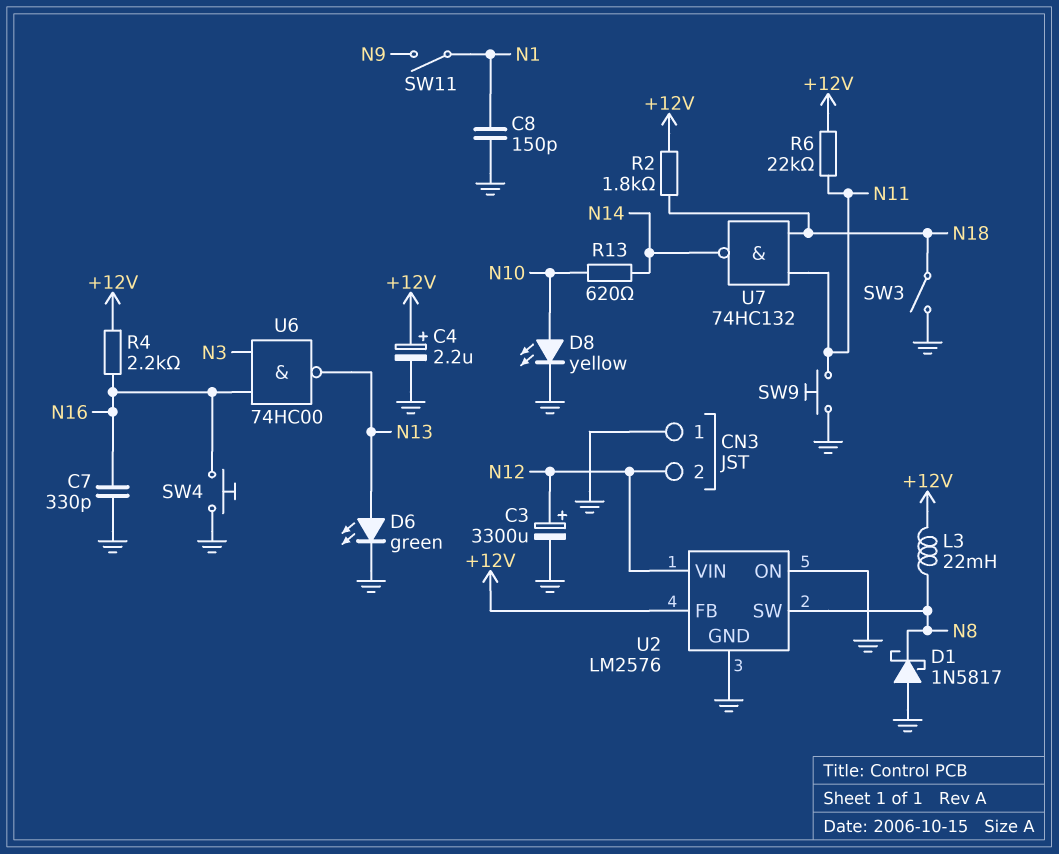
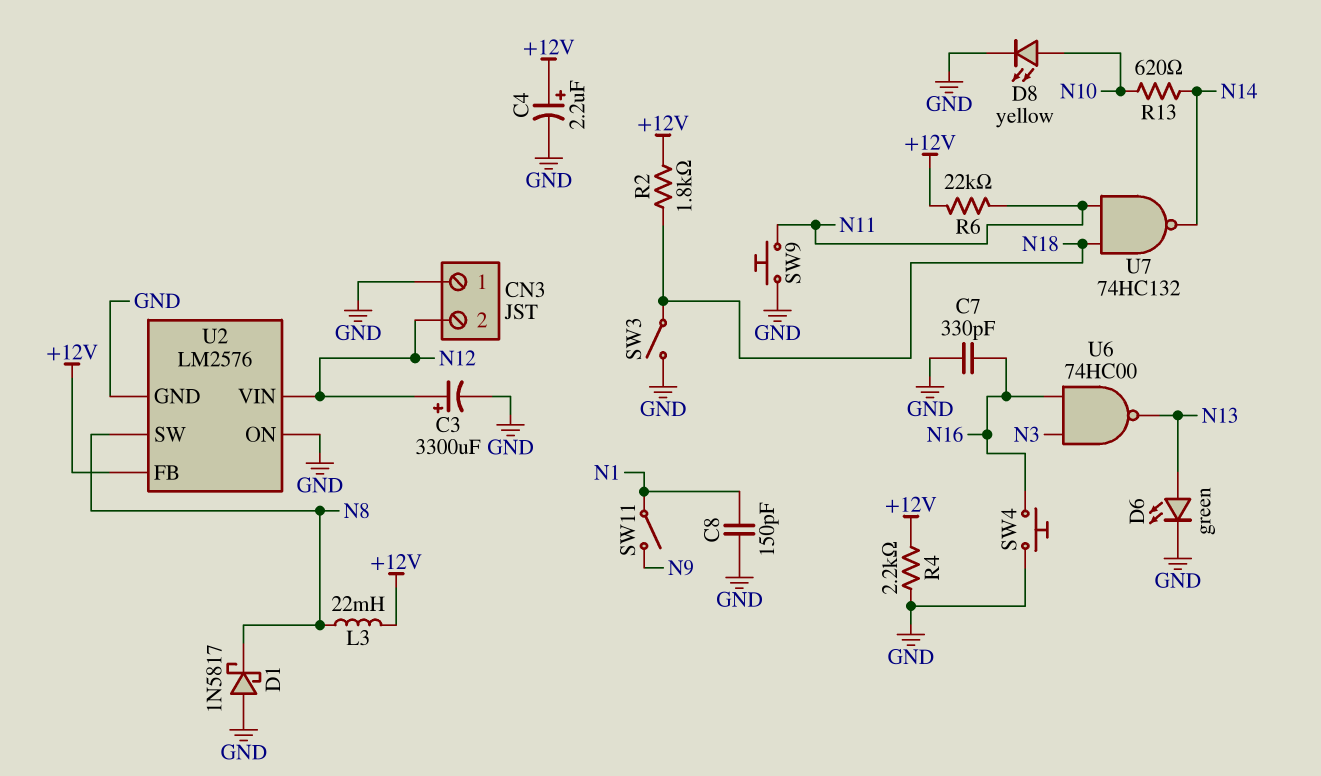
R4: 2.2k (+12V, N16) -> 2.2k (+12V, GND)

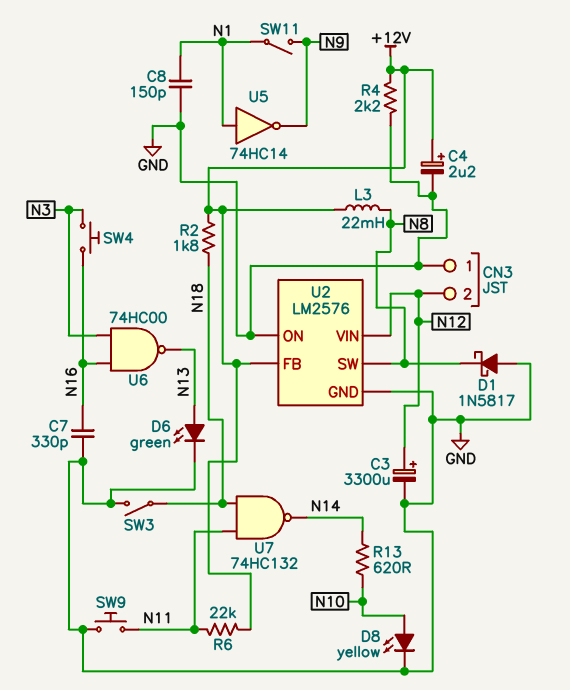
SW4: button (GND, N16) -> button (N3, N16)
U5: none -> NOT 74HC14 (in N1, out N9)

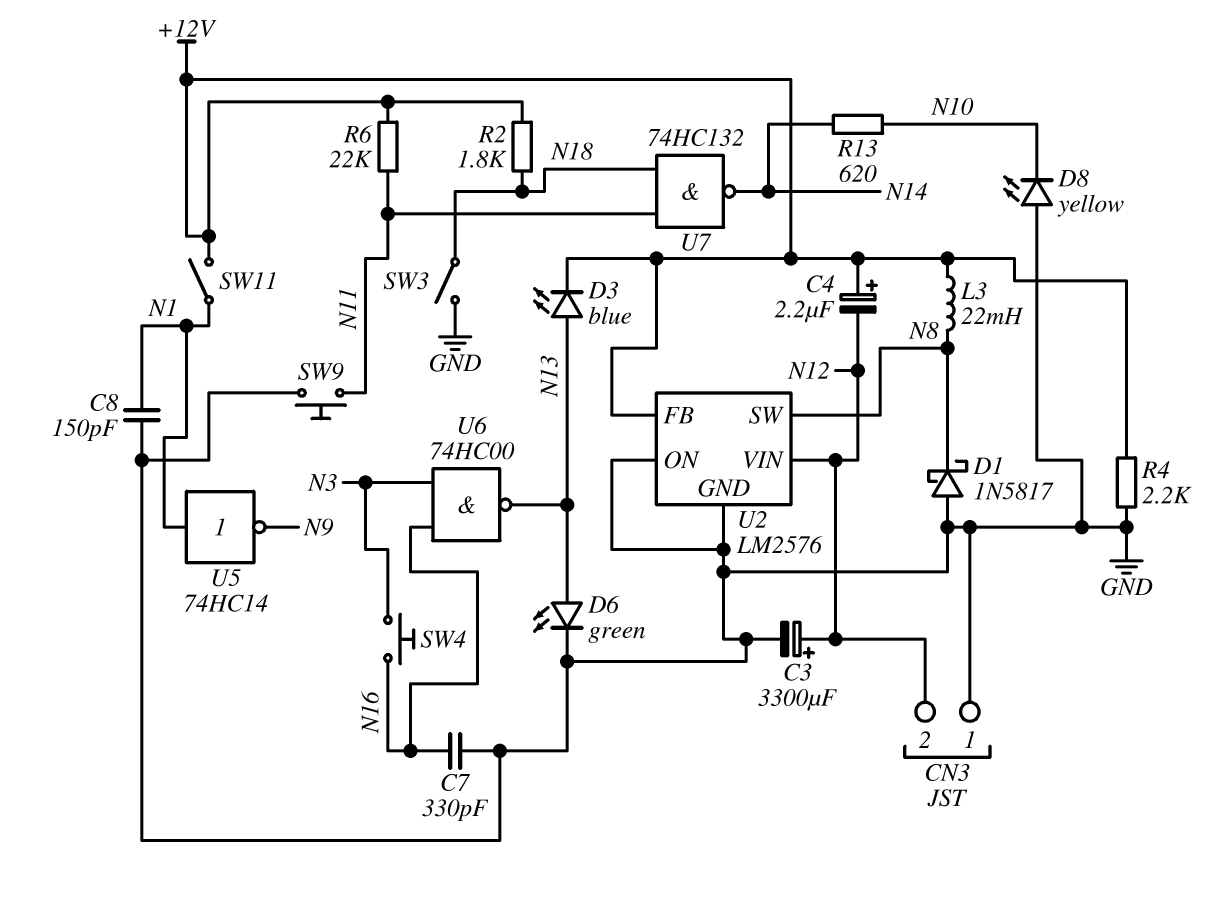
C4: 2.2uF (plus +12V, minus GND) -> 2.2uF (plus +12V, minus N12)
D3: none -> LED blue (A N13, K +12V)
D8: LED yellow (A N10, K GND) -> LED yellow (A GND, K N10)
SW11: switch (N1, N9) -> switch (+12V, N1)

